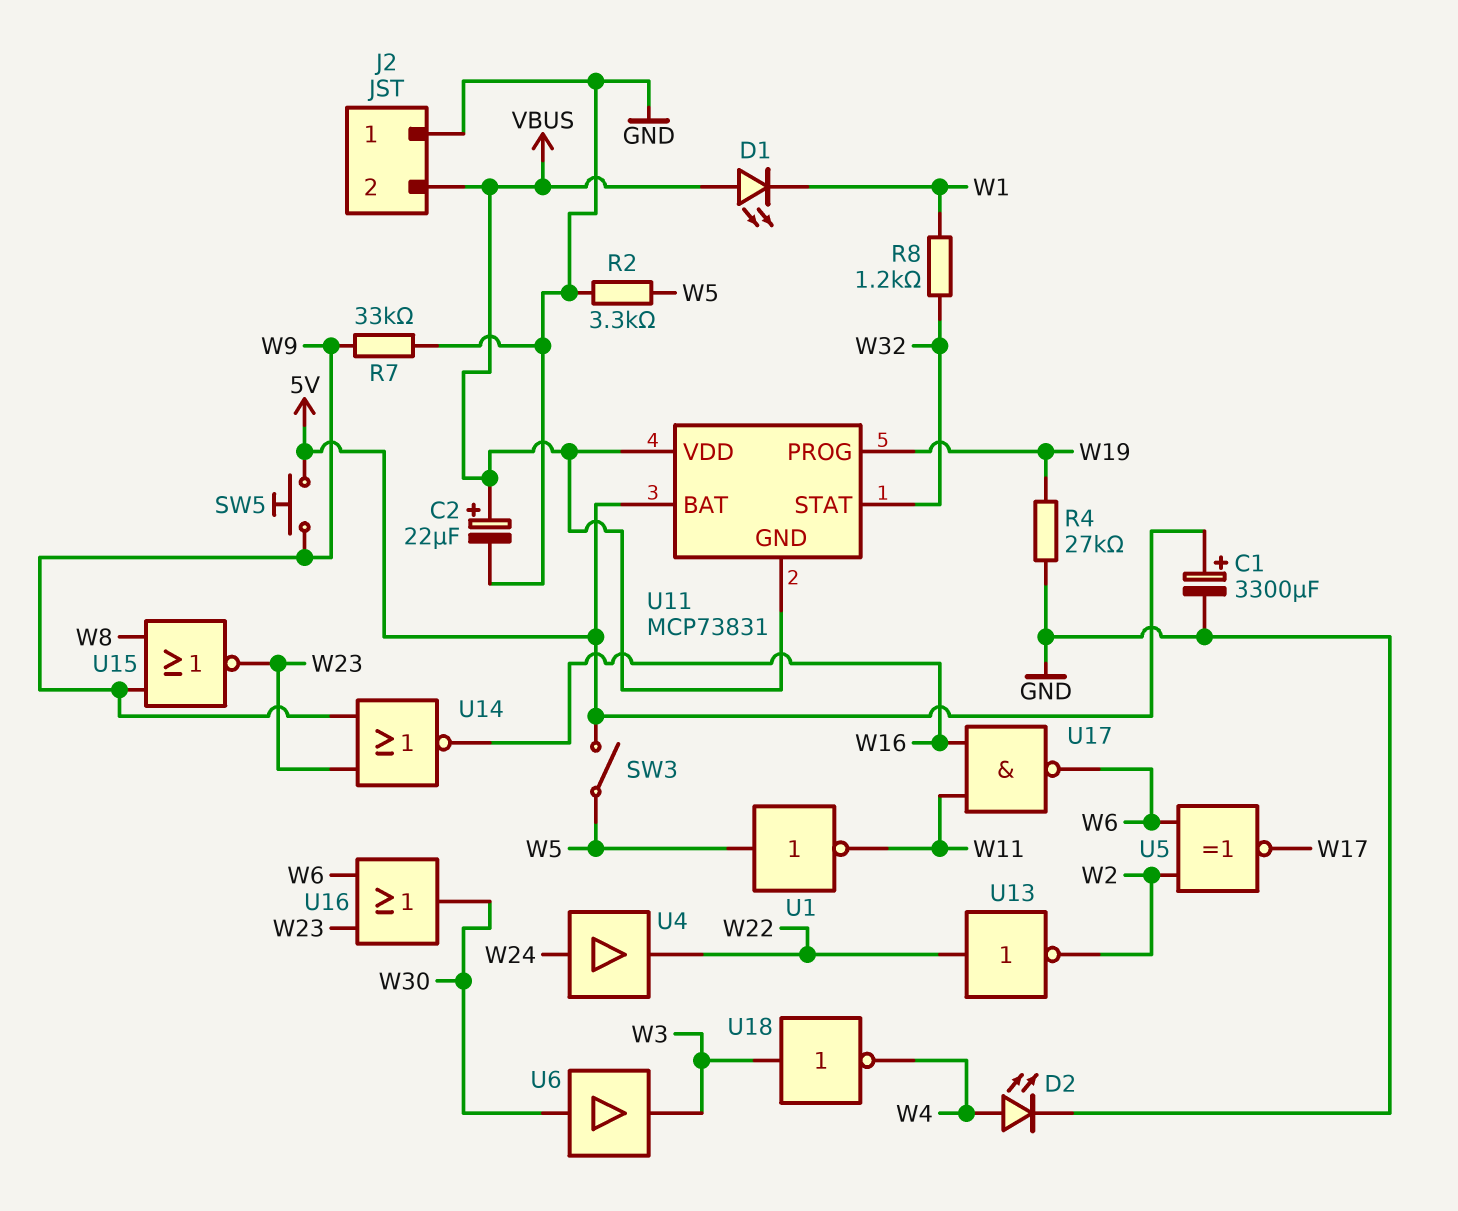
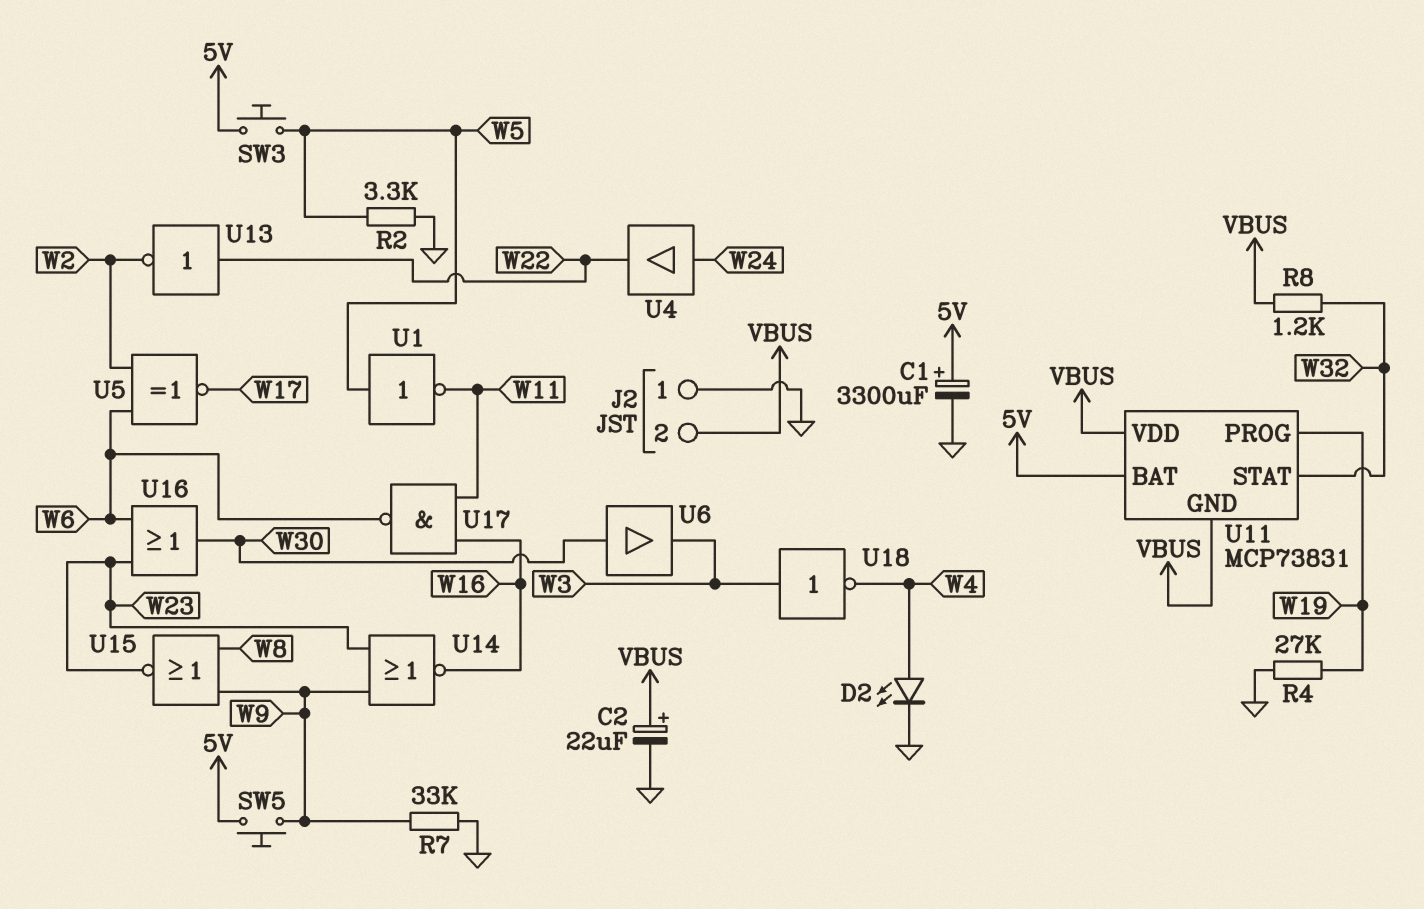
D1: LED (A VBUS, K W1) -> none
R8: 1.2k (W1, W32) -> 1.2k (VBUS, W32)
SW3: switch (5V, W5) -> button (5V, W5)

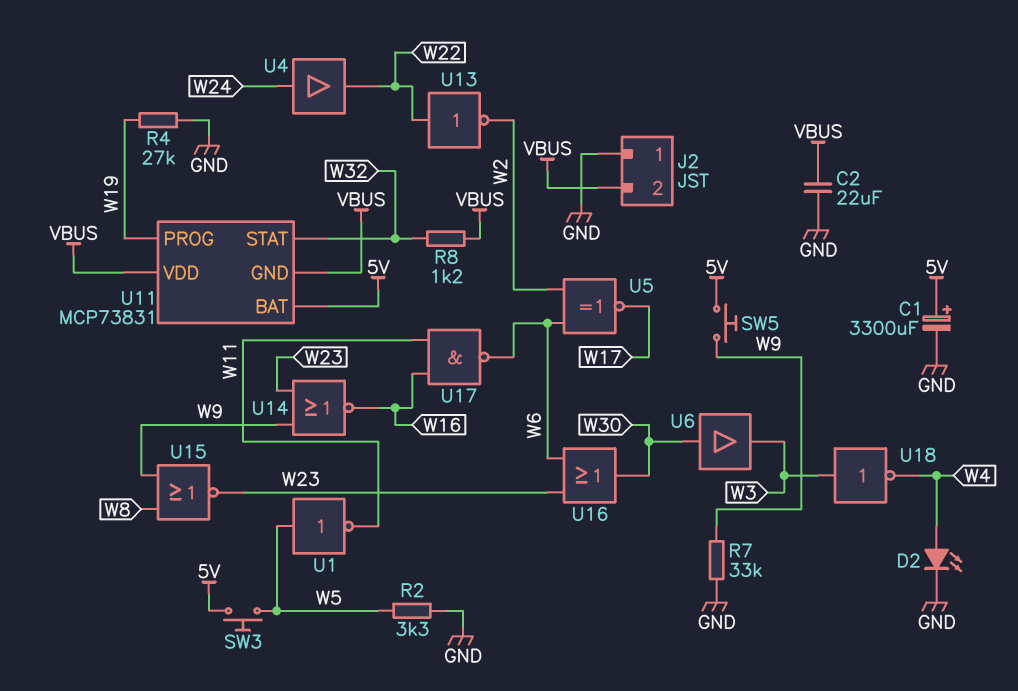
C2: 22uF (plus VBUS, minus GND) -> 22uF (GND, VBUS)

